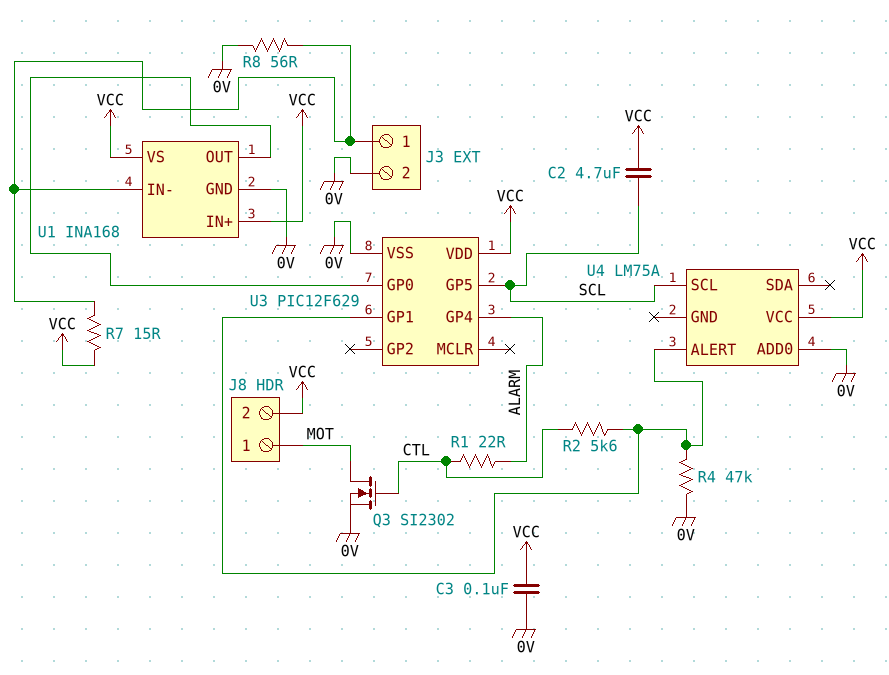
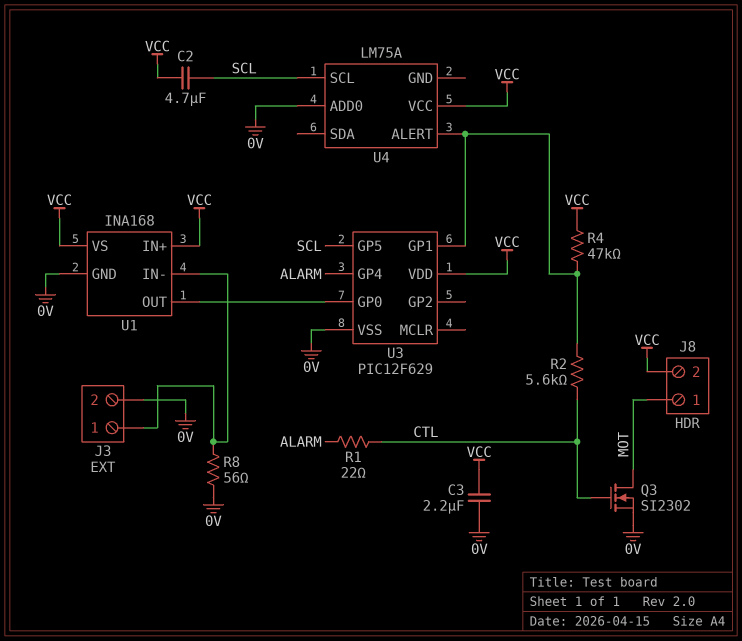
C3: 100nF (0V, VCC) -> 2.2uF (0V, VCC)
R4: 47k (0V, U3/GP1) -> 47k (U3/GP1, VCC)
R7: 15 (J3/1, VCC) -> none

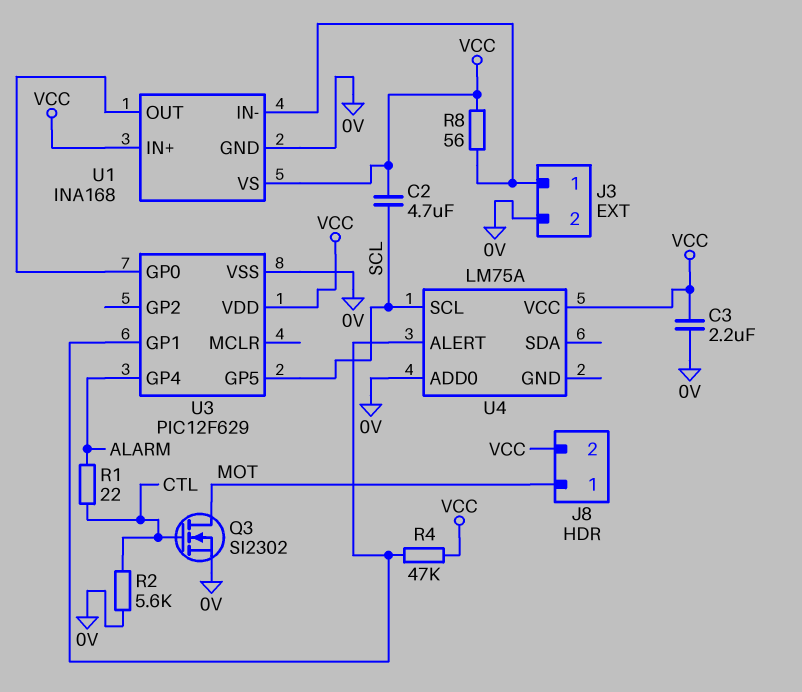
R2: 5.6k (CTL, U3/GP1) -> 5.6k (0V, CTL)
R8: 56 (0V, J3/1) -> 56 (J3/1, VCC)

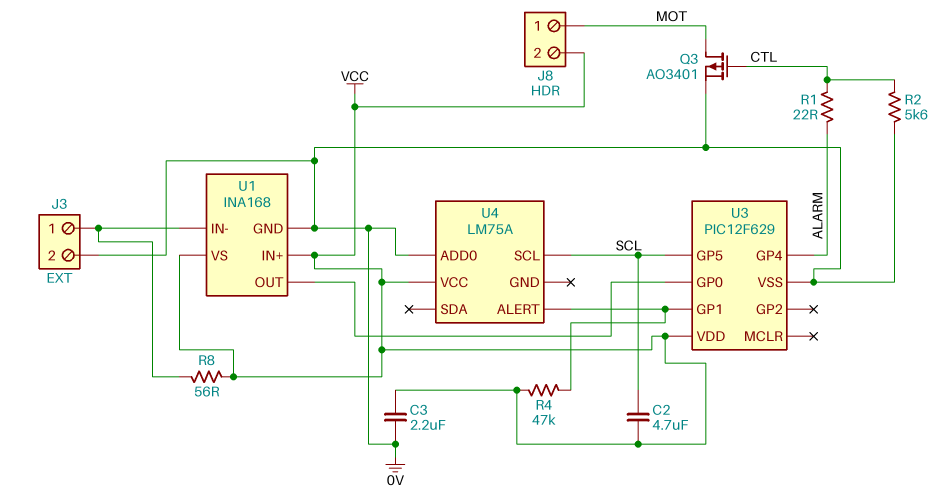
Q3: NMOS SI2302 (G CTL, D MOT, S 0V) -> PMOS AO3401 (G CTL, D MOT, S 0V)

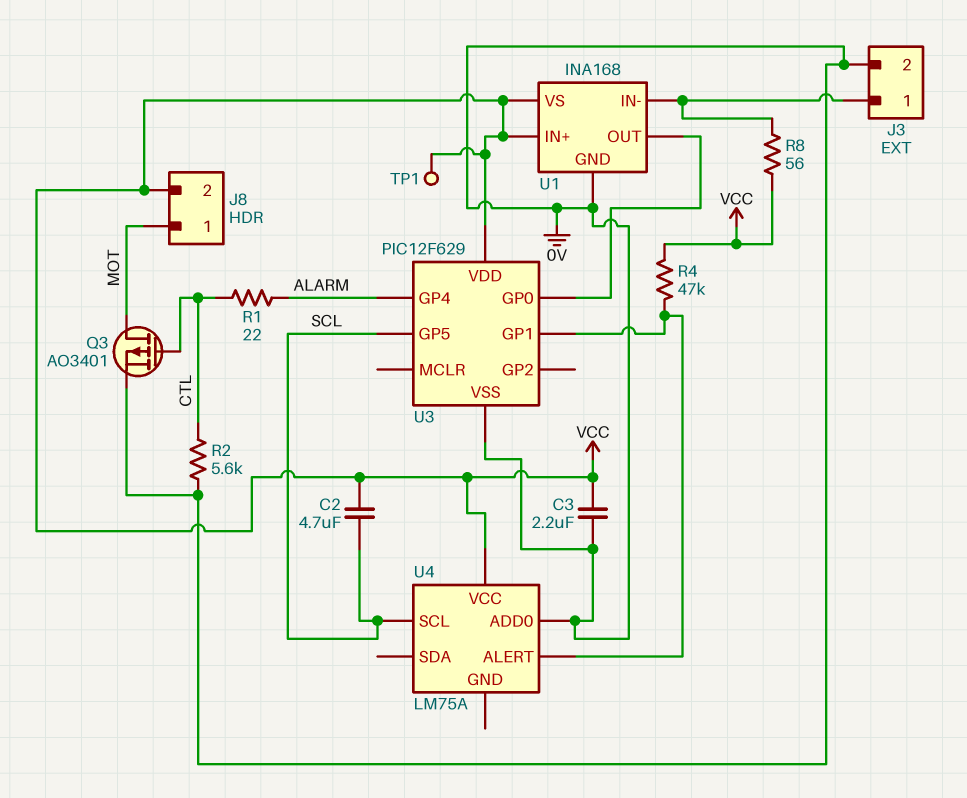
TP1: none -> test point (VCC)

